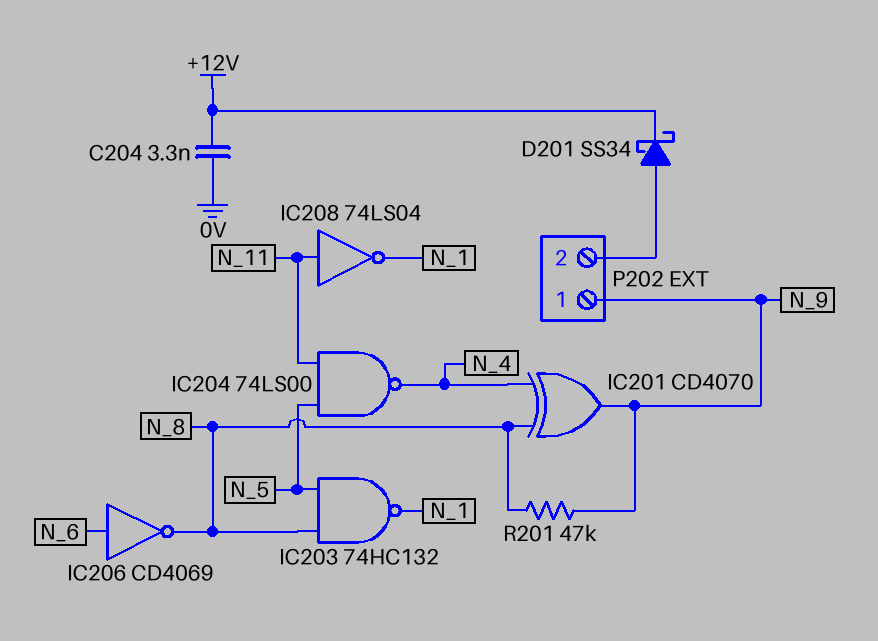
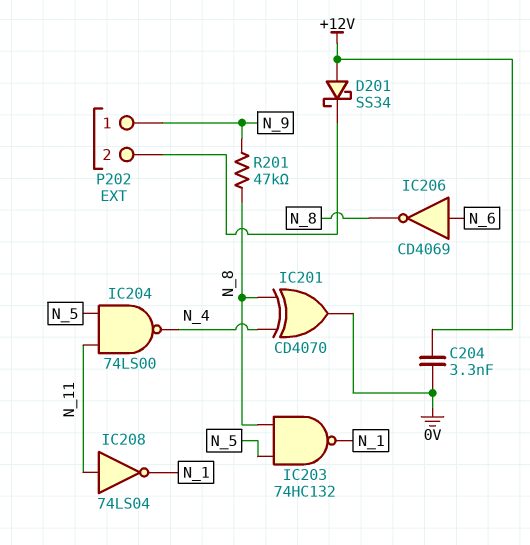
D201: schottky SS34 (A P202/2, K +12V) -> schottky SS34 (A +12V, K P202/2)
IC201: XOR CD4070 (in N_4, in N_8, out N_9) -> XOR CD4070 (in N_4, in N_8, out 0V)

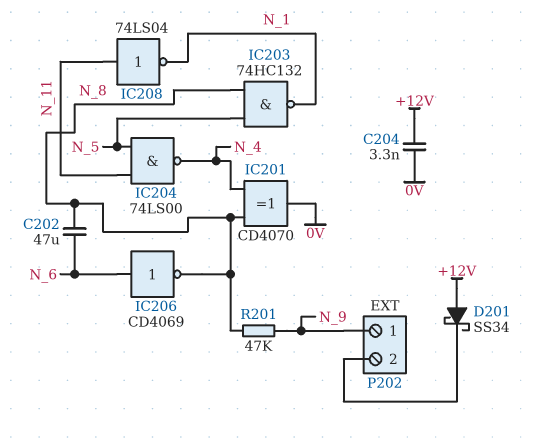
C202: none -> 47uF (N_6, N_8)

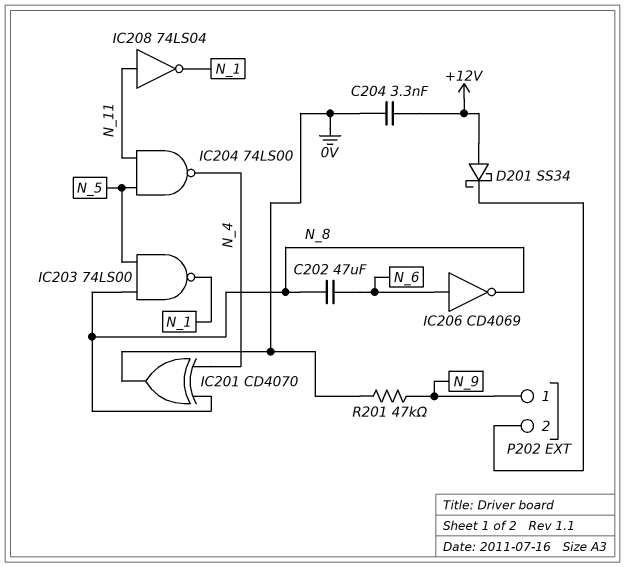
IC203: NAND 74HC132 (in N_5, in N_8, out N_1) -> NAND 74LS00 (in N_5, in N_8, out N_1)
R201: 47k (N_8, N_9) -> 47k (0V, N_9)

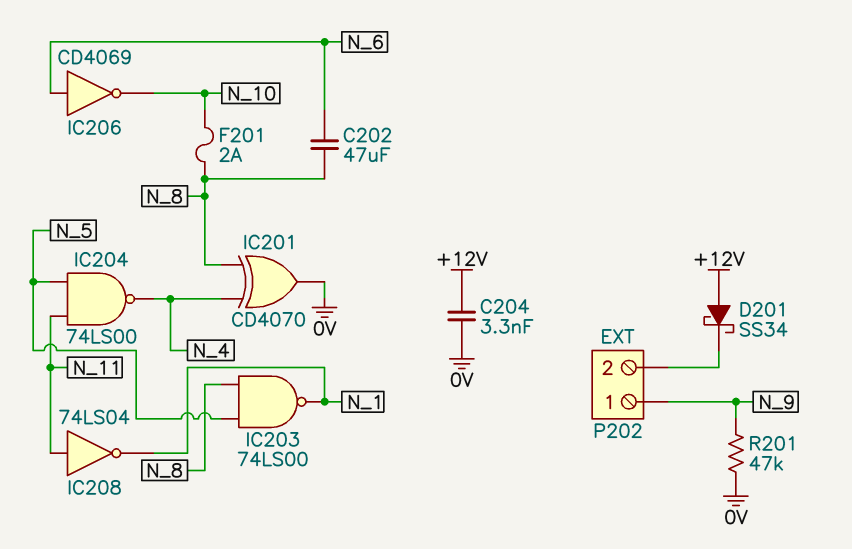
F201: none -> 2A (N_8, N_10)
IC206: NOT CD4069 (in N_6, out N_8) -> NOT CD4069 (in N_6, out N_10)

